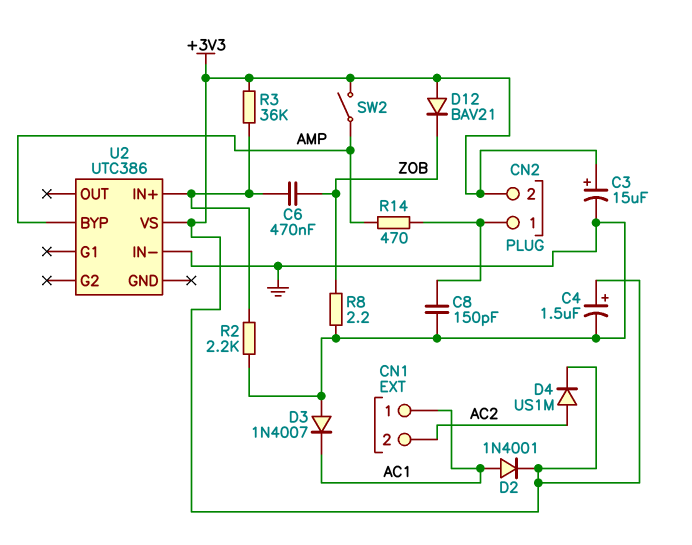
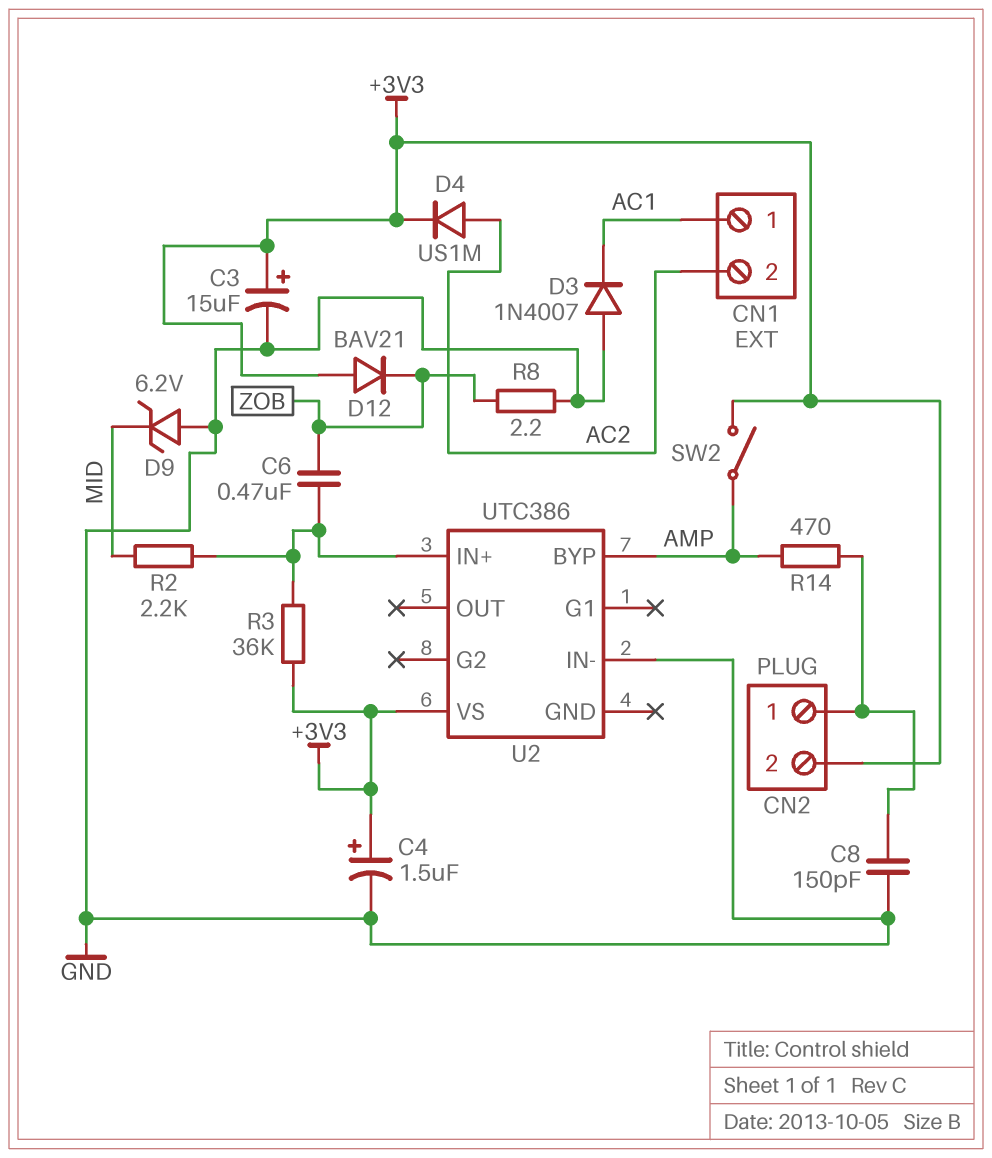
D2: diode 1N4001 (A AC1, K +3V3) -> none
D9: none -> zener 6.2V (A GND, K MID)
R2: 2.2k (GND, U2/IN+) -> 2.2k (MID, U2/IN+)

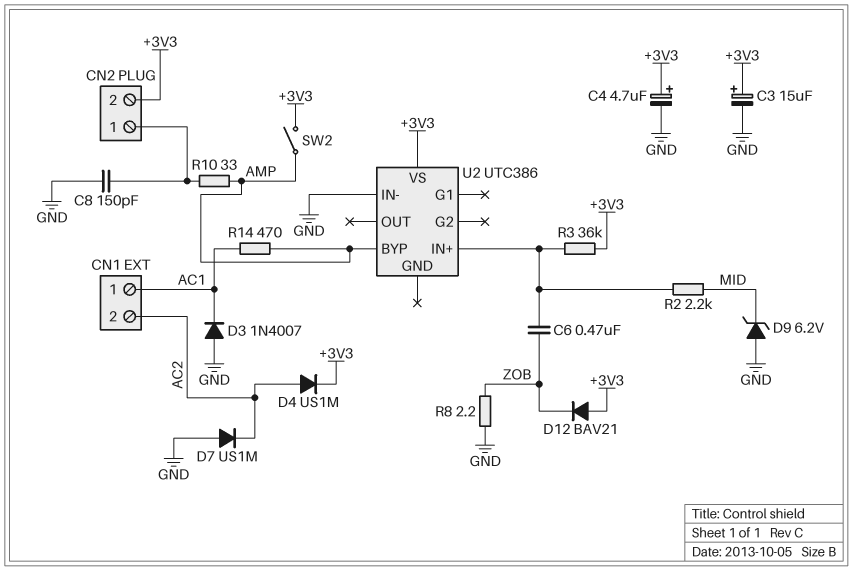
C4: 1.5uF (plus +3V3, minus GND) -> 4.7uF (plus +3V3, minus GND)
D7: none -> diode US1M (A GND, K AC2)
R10: none -> 33 (AMP, CN2/1)
R14: 470 (AMP, CN2/1) -> 470 (AC1, AMP)

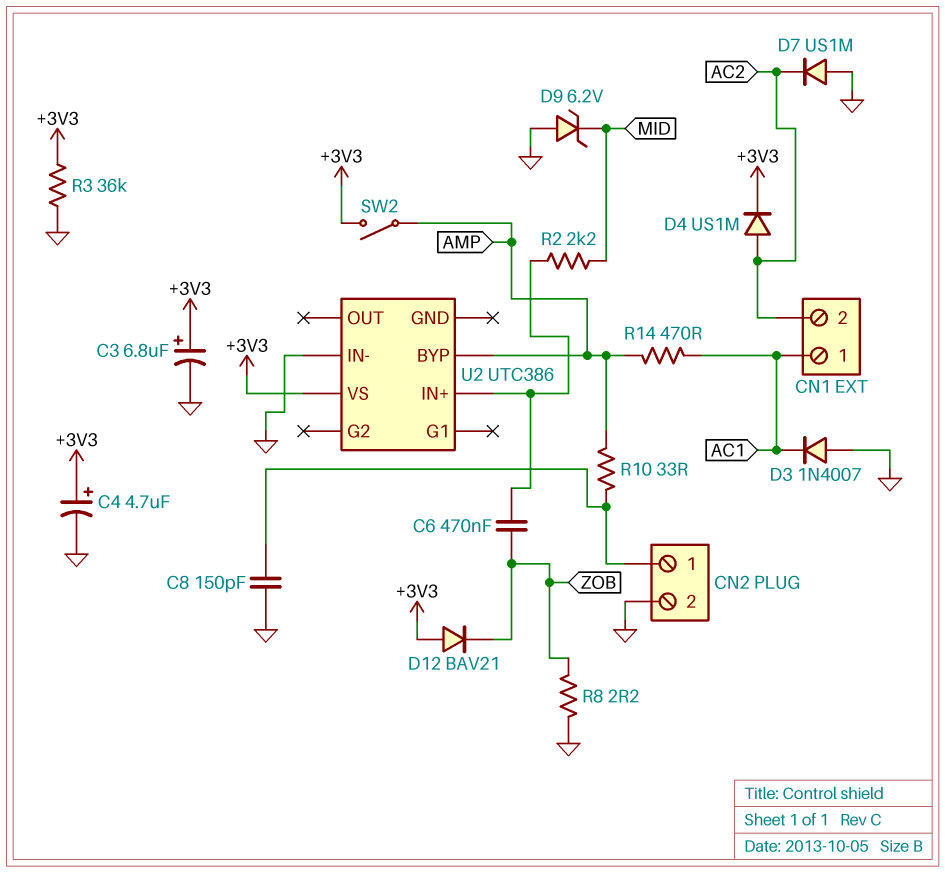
C3: 15uF (plus +3V3, minus GND) -> 6.8uF (plus +3V3, minus GND)
CN2 pin 2: +3V3 -> GND
R3: 36k (+3V3, U2/IN+) -> 36k (+3V3, GND)

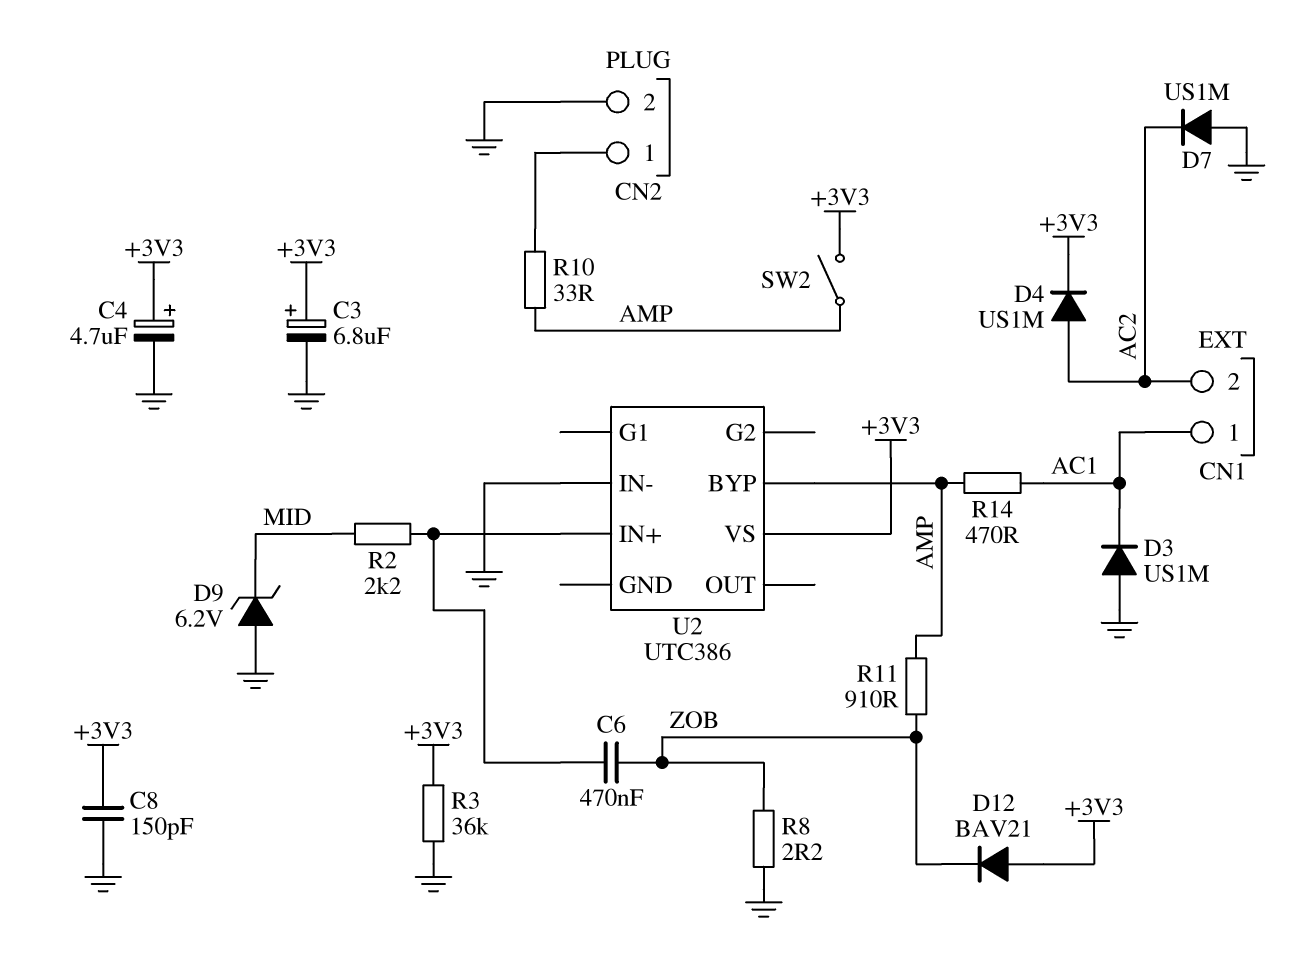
C8: 150pF (CN2/1, GND) -> 150pF (+3V3, GND)
D3: diode 1N4007 (A GND, K AC1) -> diode US1M (A GND, K AC1)
R11: none -> 910 (AMP, ZOB)

